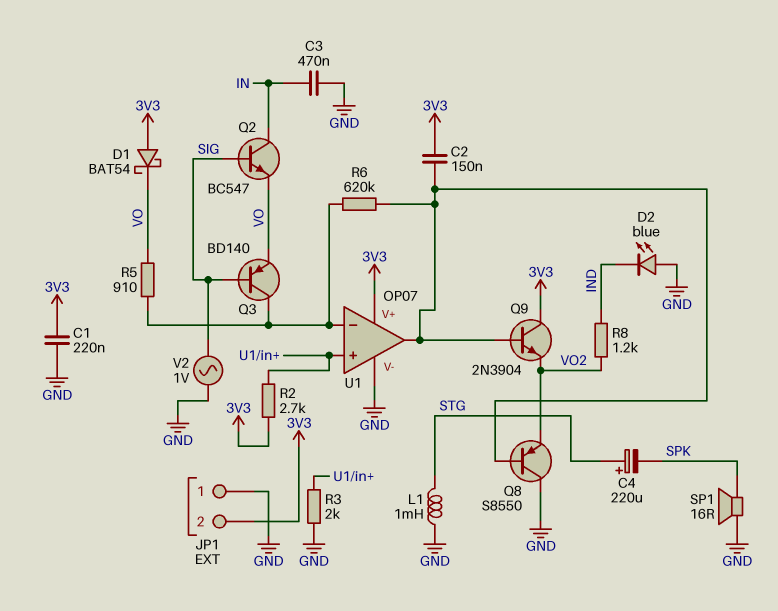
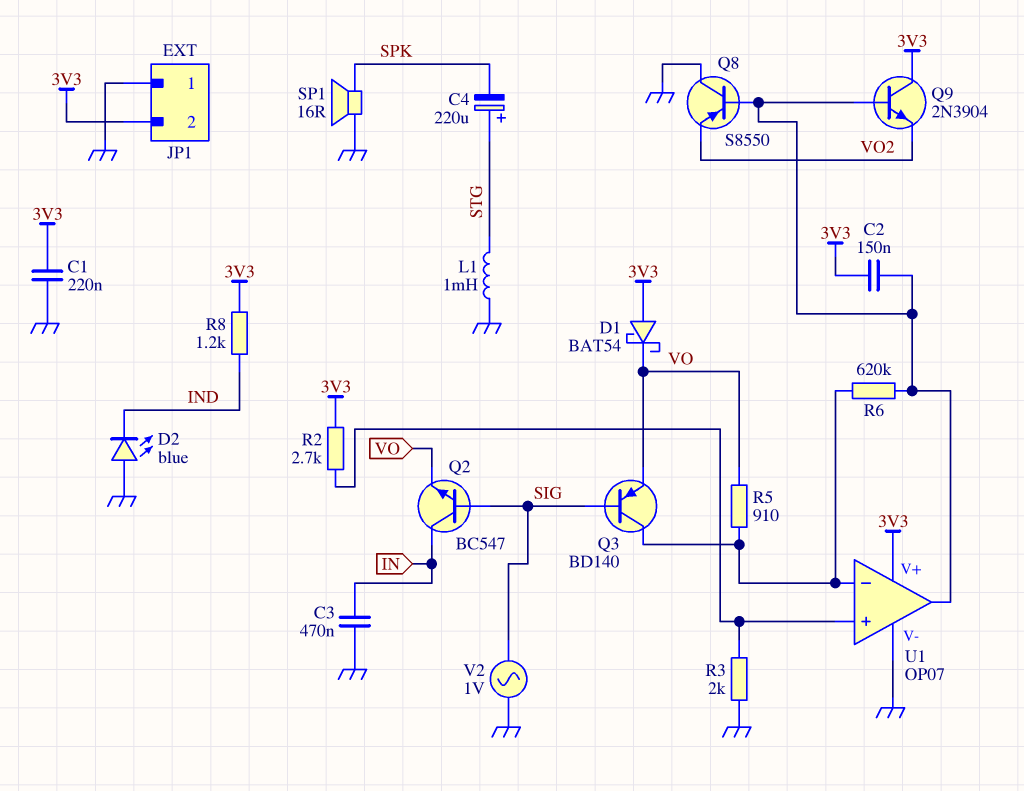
R8: 1.2k (IND, VO2) -> 1.2k (3V3, IND)

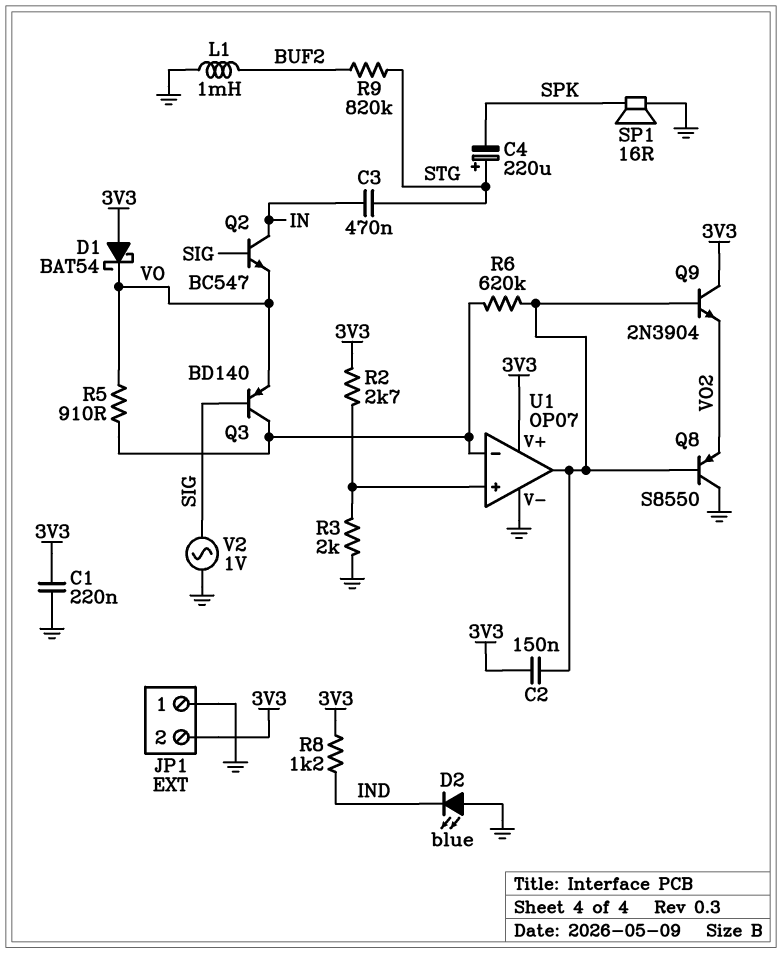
C3: 470nF (GND, IN) -> 470nF (IN, STG)
L1: 1mH (GND, STG) -> 1mH (BUF2, GND)
R9: none -> 820k (BUF2, STG)

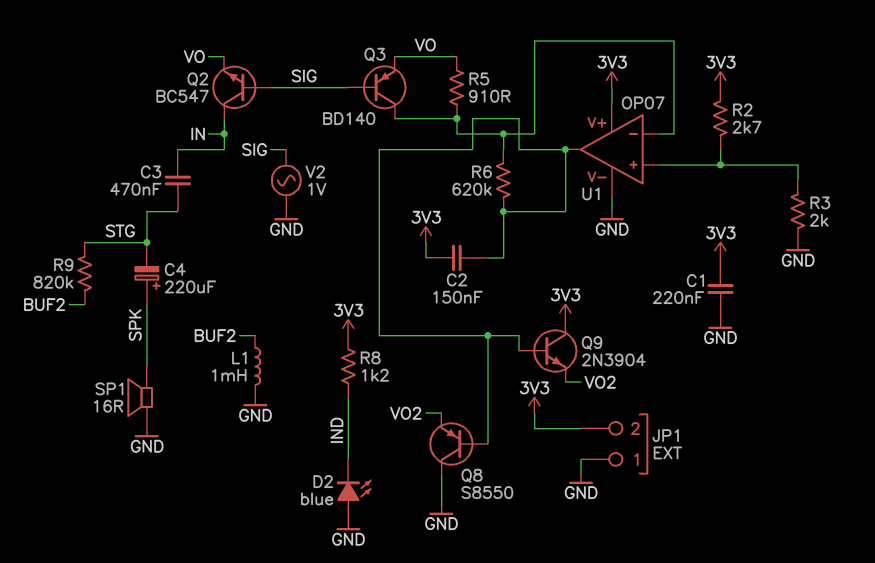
C4: 220uF (plus STG, minus SPK) -> 220uF (plus SPK, minus STG)
D1: schottky BAT54 (A 3V3, K VO) -> none

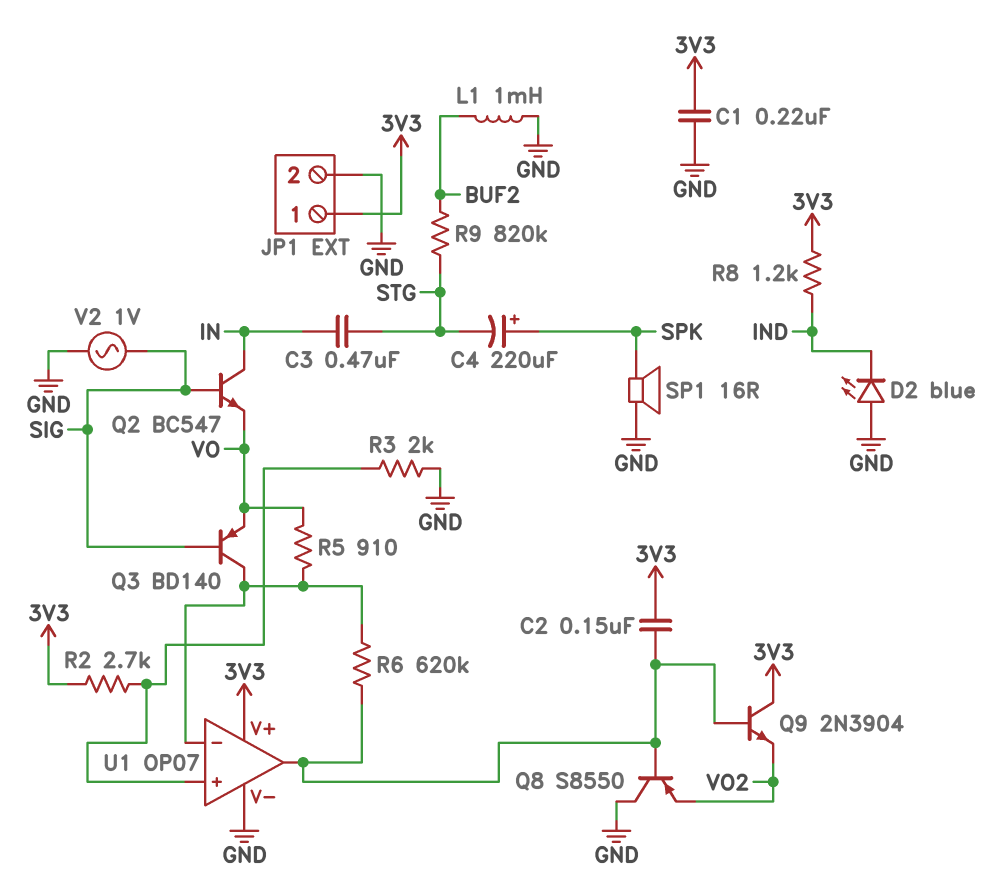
JP1 pin 1: GND -> 3V3
JP1 pin 2: 3V3 -> GND

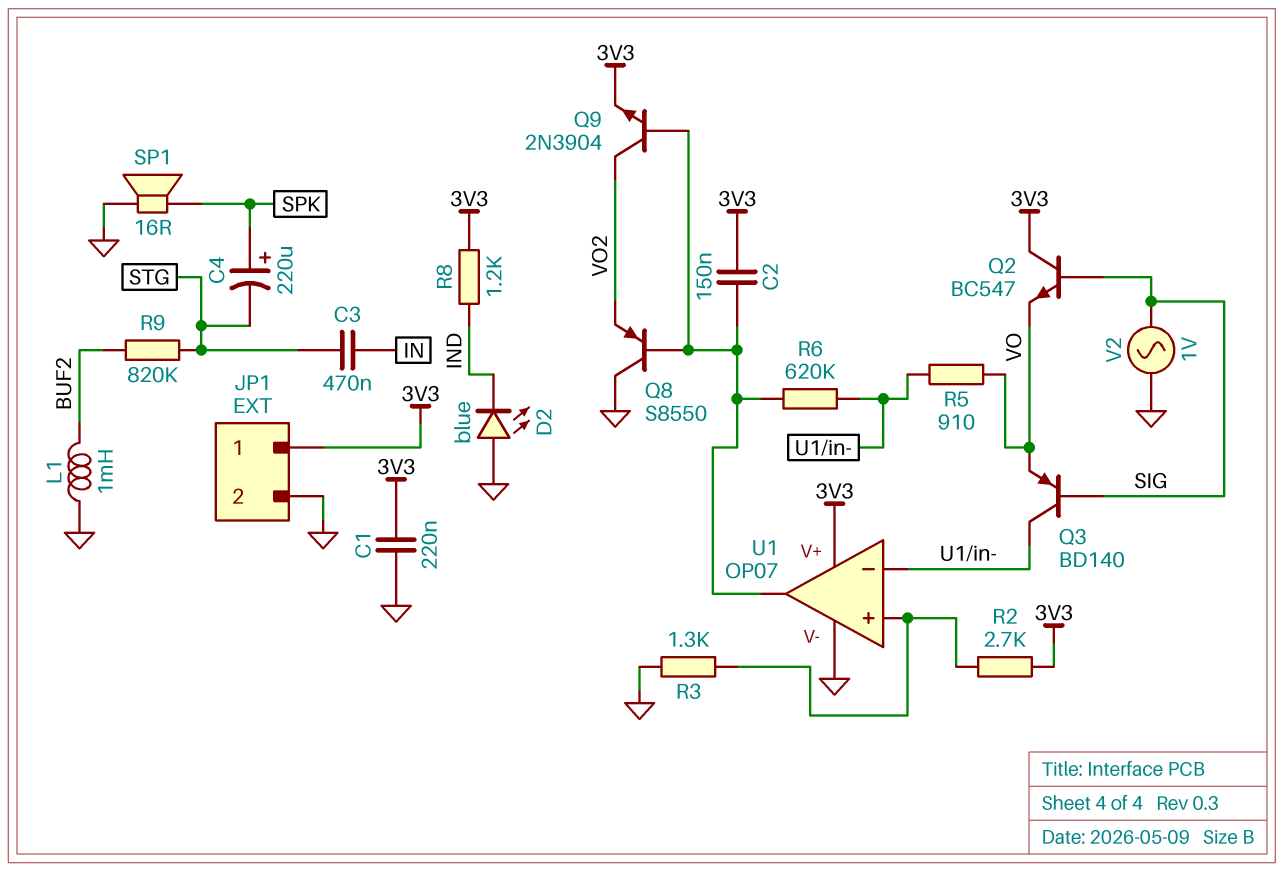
Q2: NPN BC547 (B SIG, C IN, E VO) -> NPN BC547 (B SIG, C 3V3, E VO)
Q9: NPN 2N3904 (B U1/out, C 3V3, E VO2) -> NPN 2N3904 (B U1/out, C VO2, E 3V3)
R3: 2k (GND, U1/in+) -> 1.3k (GND, U1/in+)

